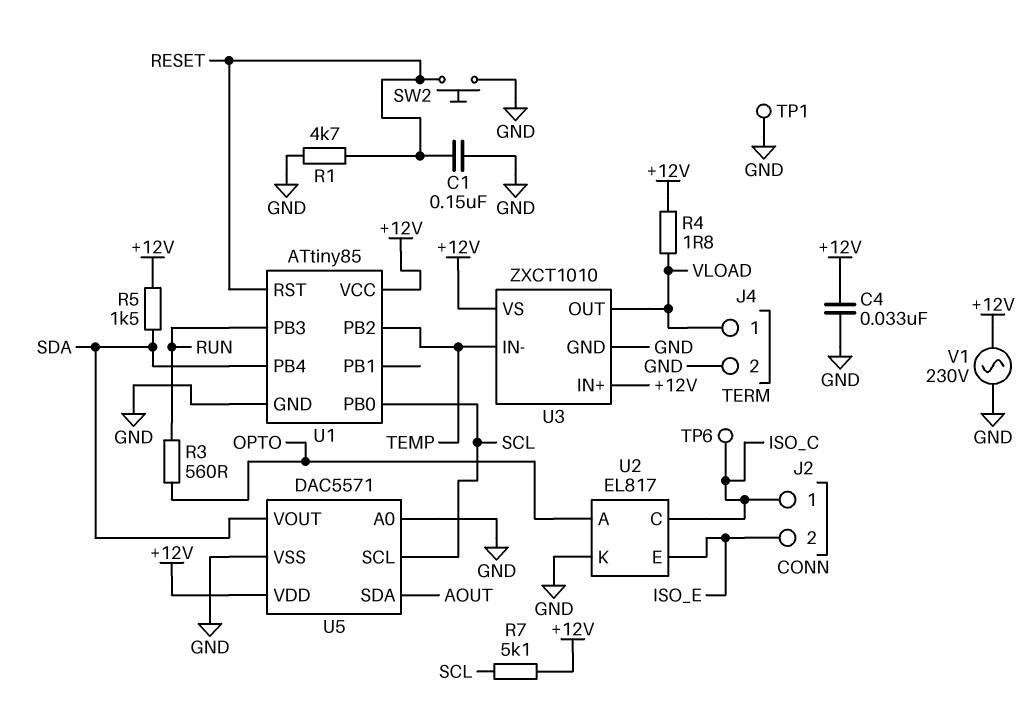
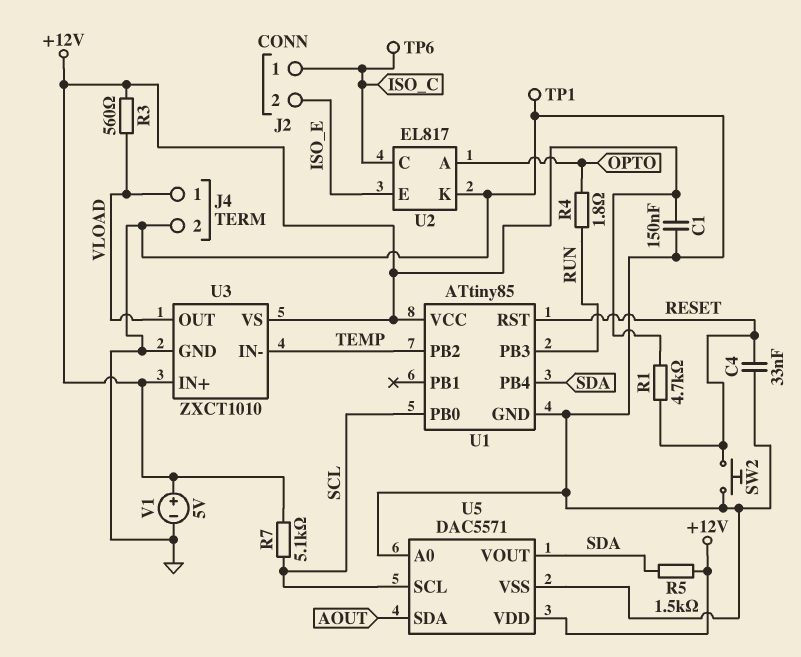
C1: 150nF (GND, RESET) -> 150nF (+12V, GND)
C4: 33nF (+12V, GND) -> 33nF (GND, RESET)
R1: 4.7k (GND, RESET) -> 4.7k (+12V, RESET)
R3: 560 (OPTO, RUN) -> 560 (+12V, VLOAD)
R4: 1.8 (+12V, VLOAD) -> 1.8 (OPTO, RUN)
V1: AC 230V (+12V, GND) -> 5V (plus +12V, minus GND)

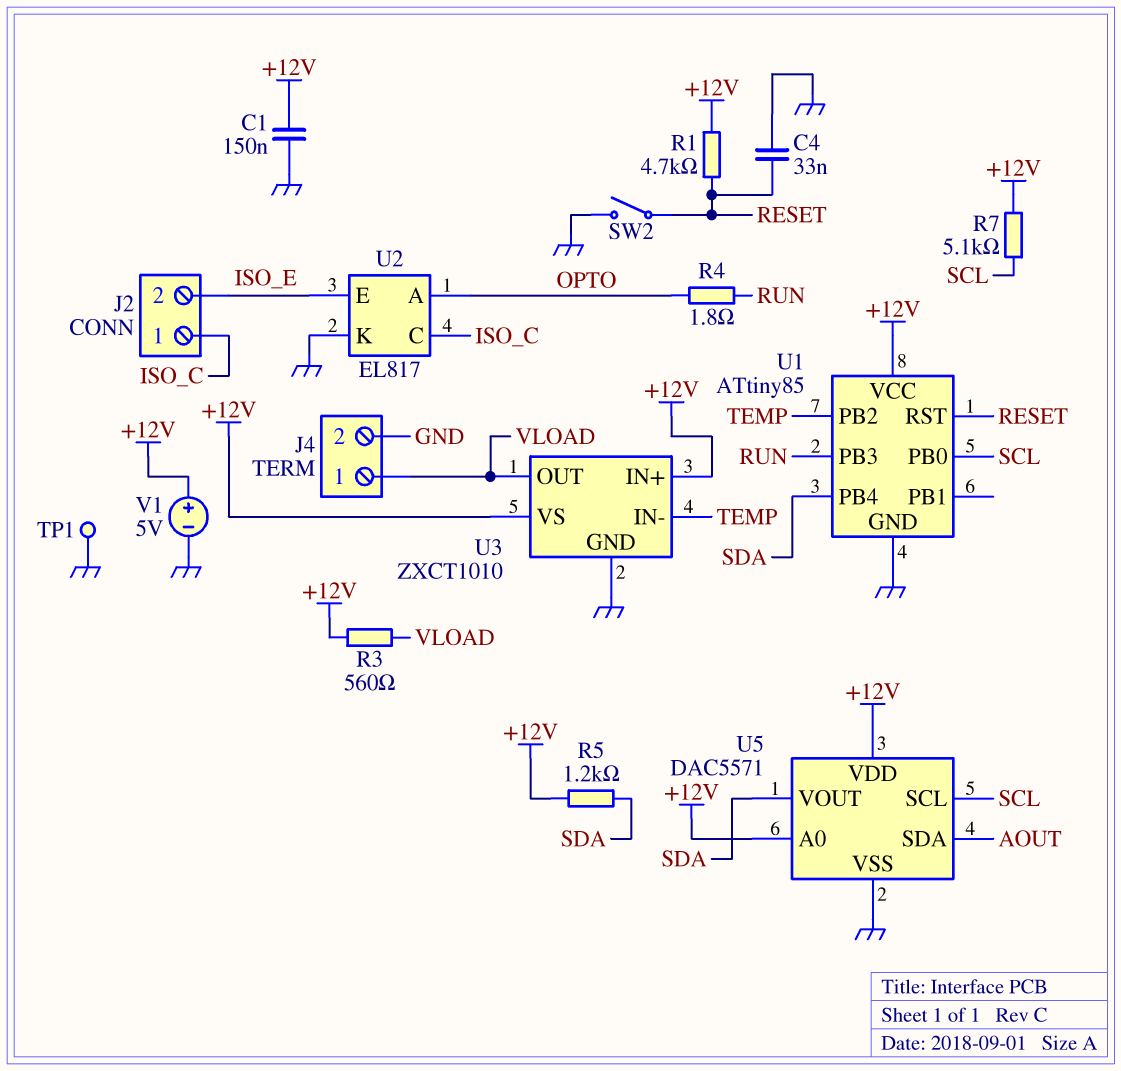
R5: 1.5k (+12V, SDA) -> 1.2k (+12V, SDA)
SW2: button (GND, RESET) -> switch (GND, RESET)
TP6: test point (ISO_C) -> none
U5 pin A0: GND -> +12V

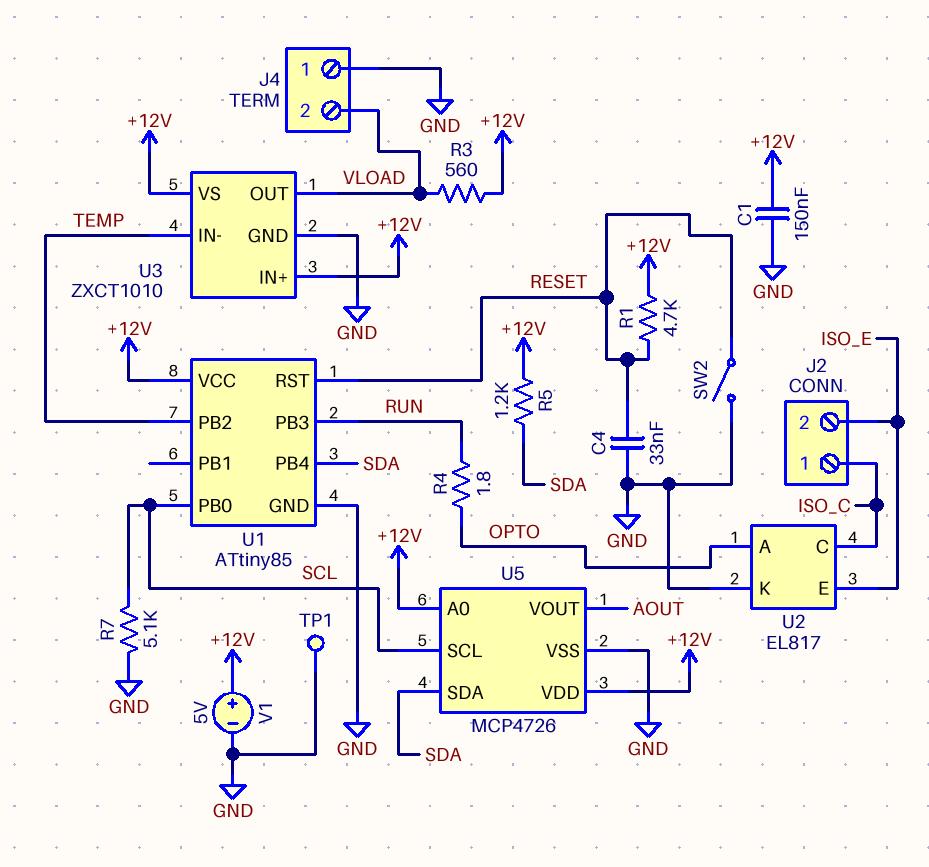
J4 pin 1: VLOAD -> GND
J4 pin 2: GND -> VLOAD
R7: 5.1k (+12V, SCL) -> 5.1k (GND, SCL)
U5: DAC5571 -> MCP4726
U5 pin SDA: AOUT -> SDA
U5 pin VOUT: SDA -> AOUT

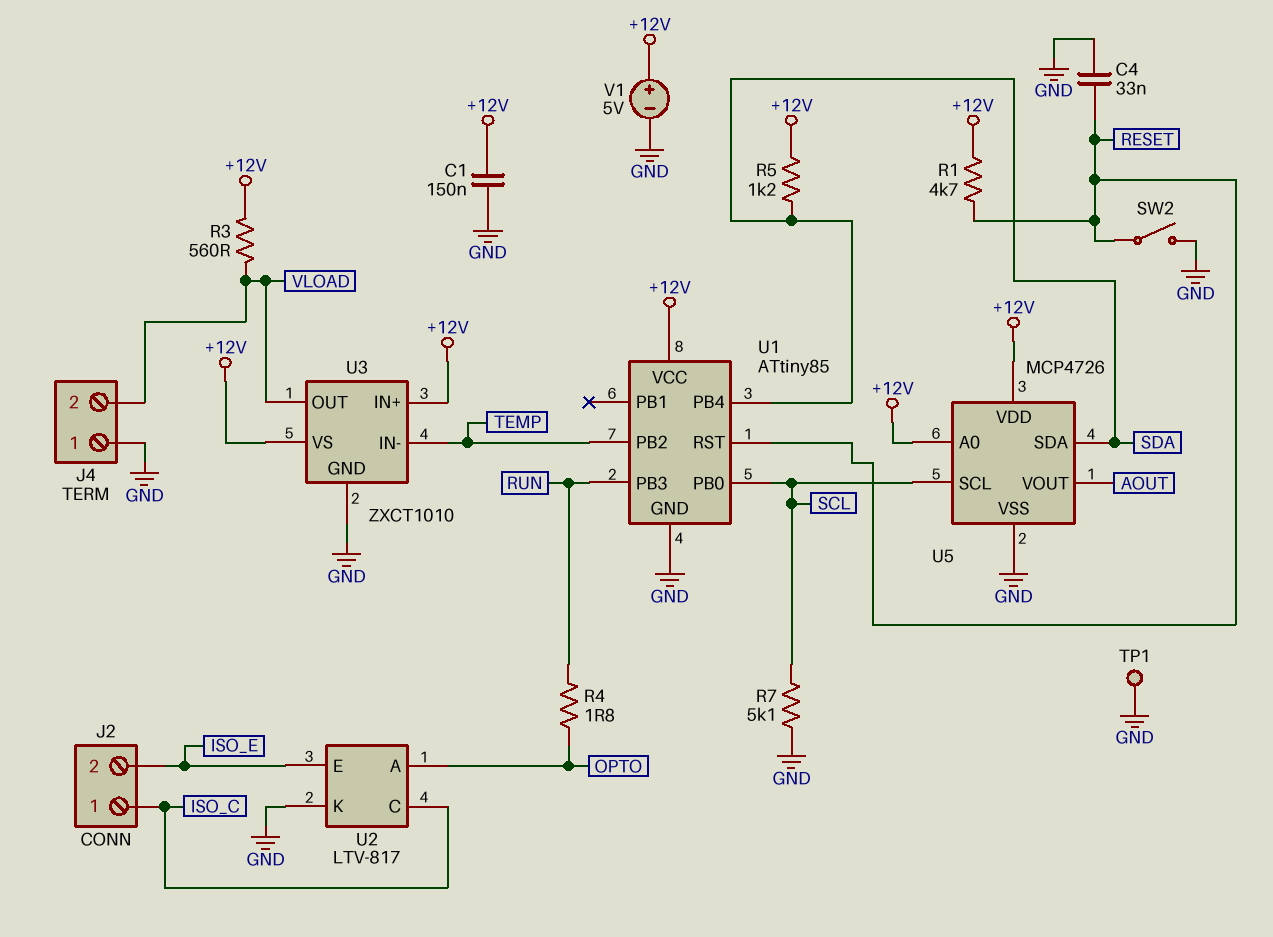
U2: EL817 -> LTV-817

